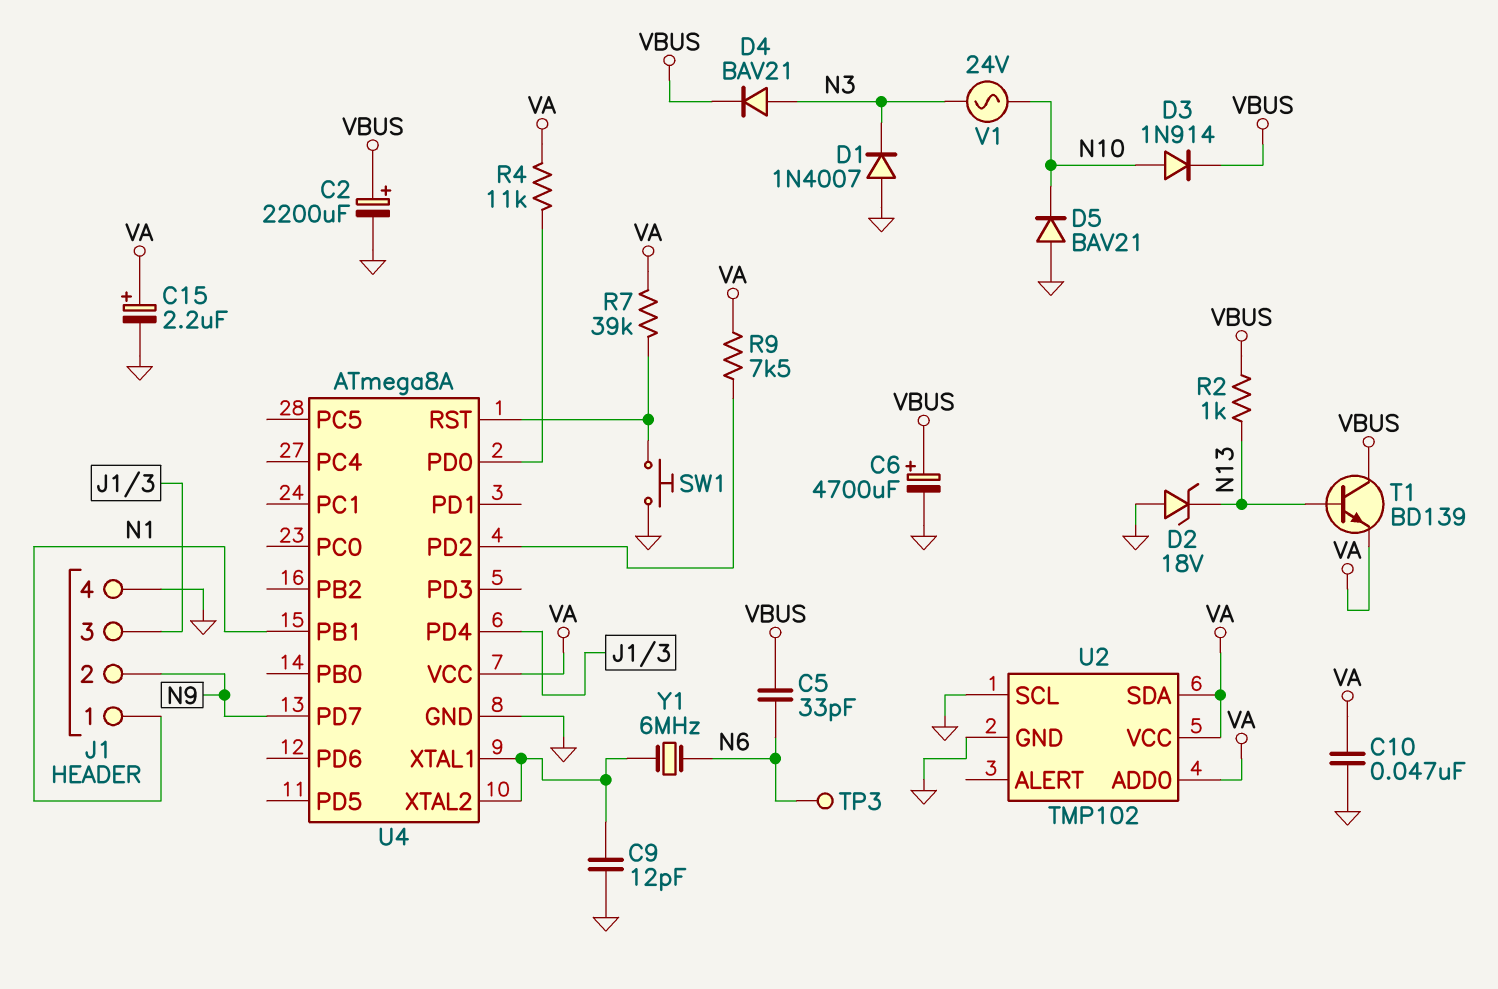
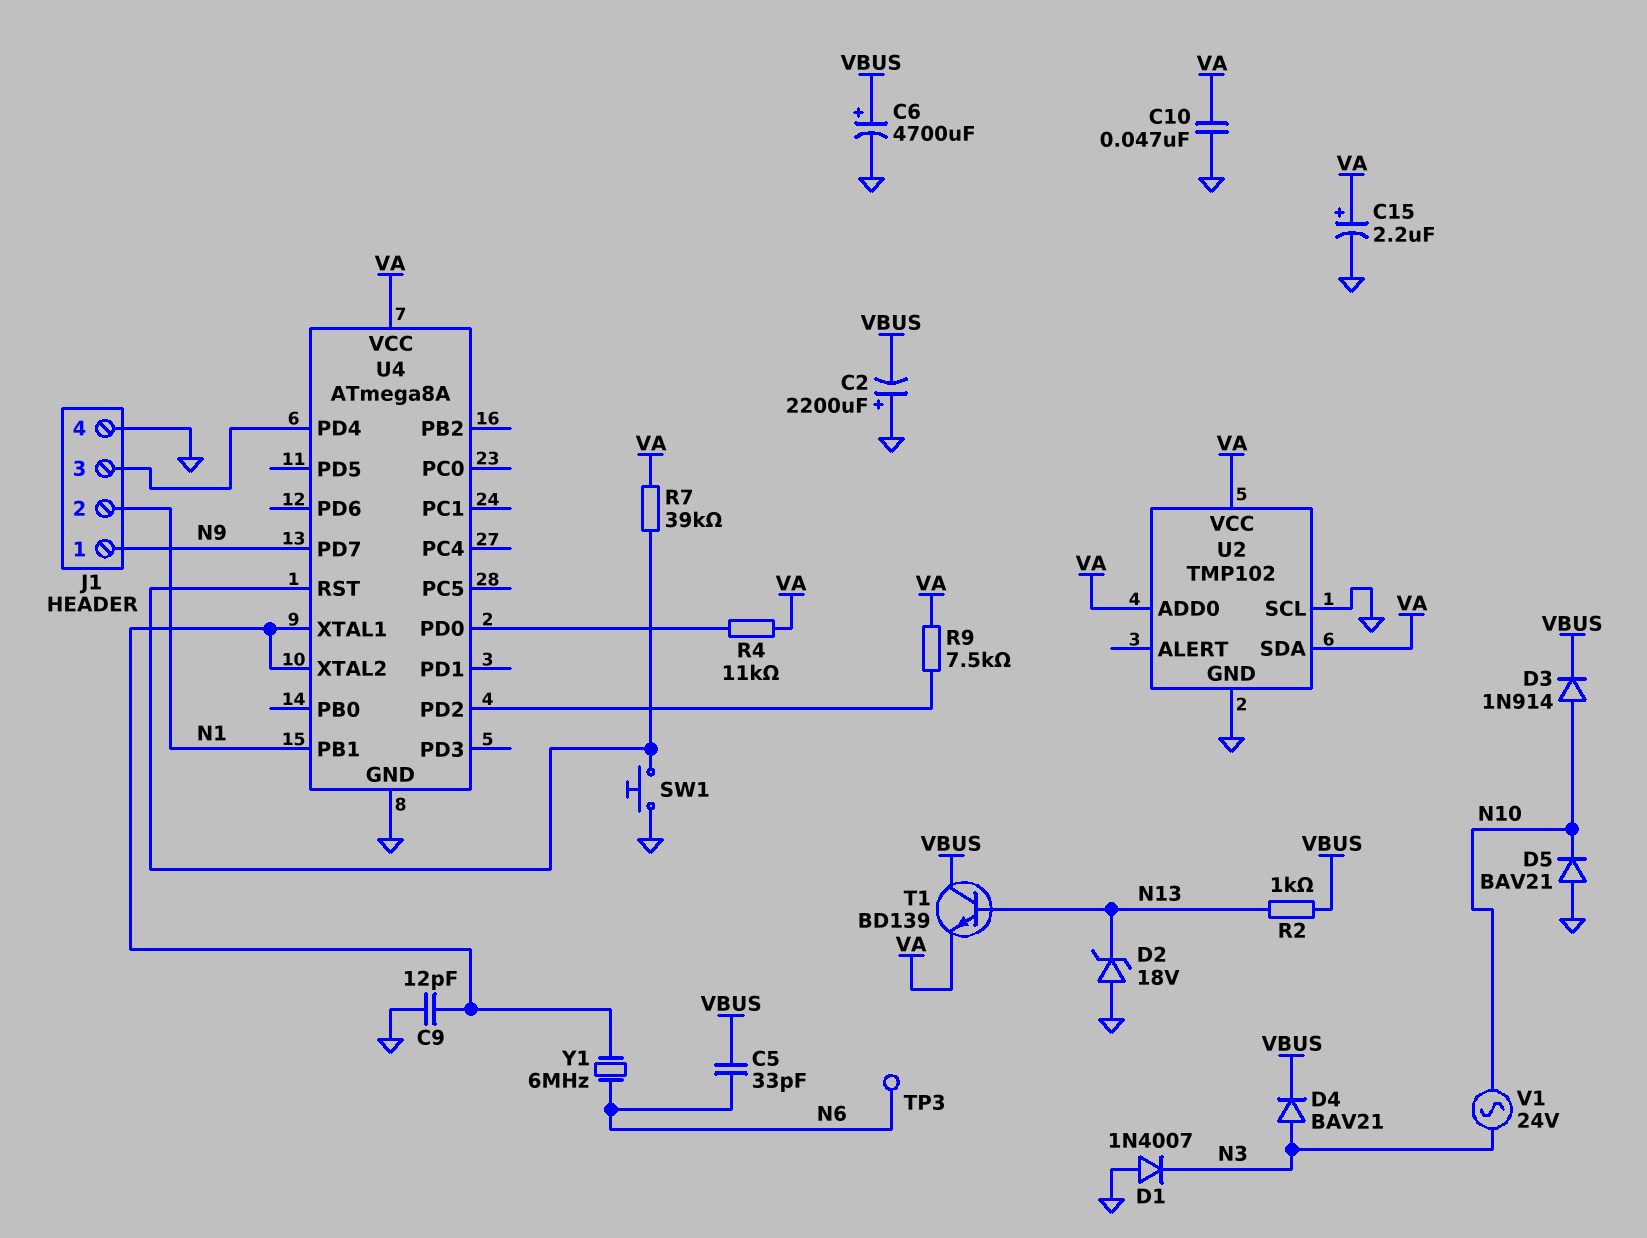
C2: 2200uF (plus VBUS, minus GND) -> 2200uF (plus GND, minus VBUS)
J1 pin 1: N1 -> N9
J1 pin 2: N9 -> N1

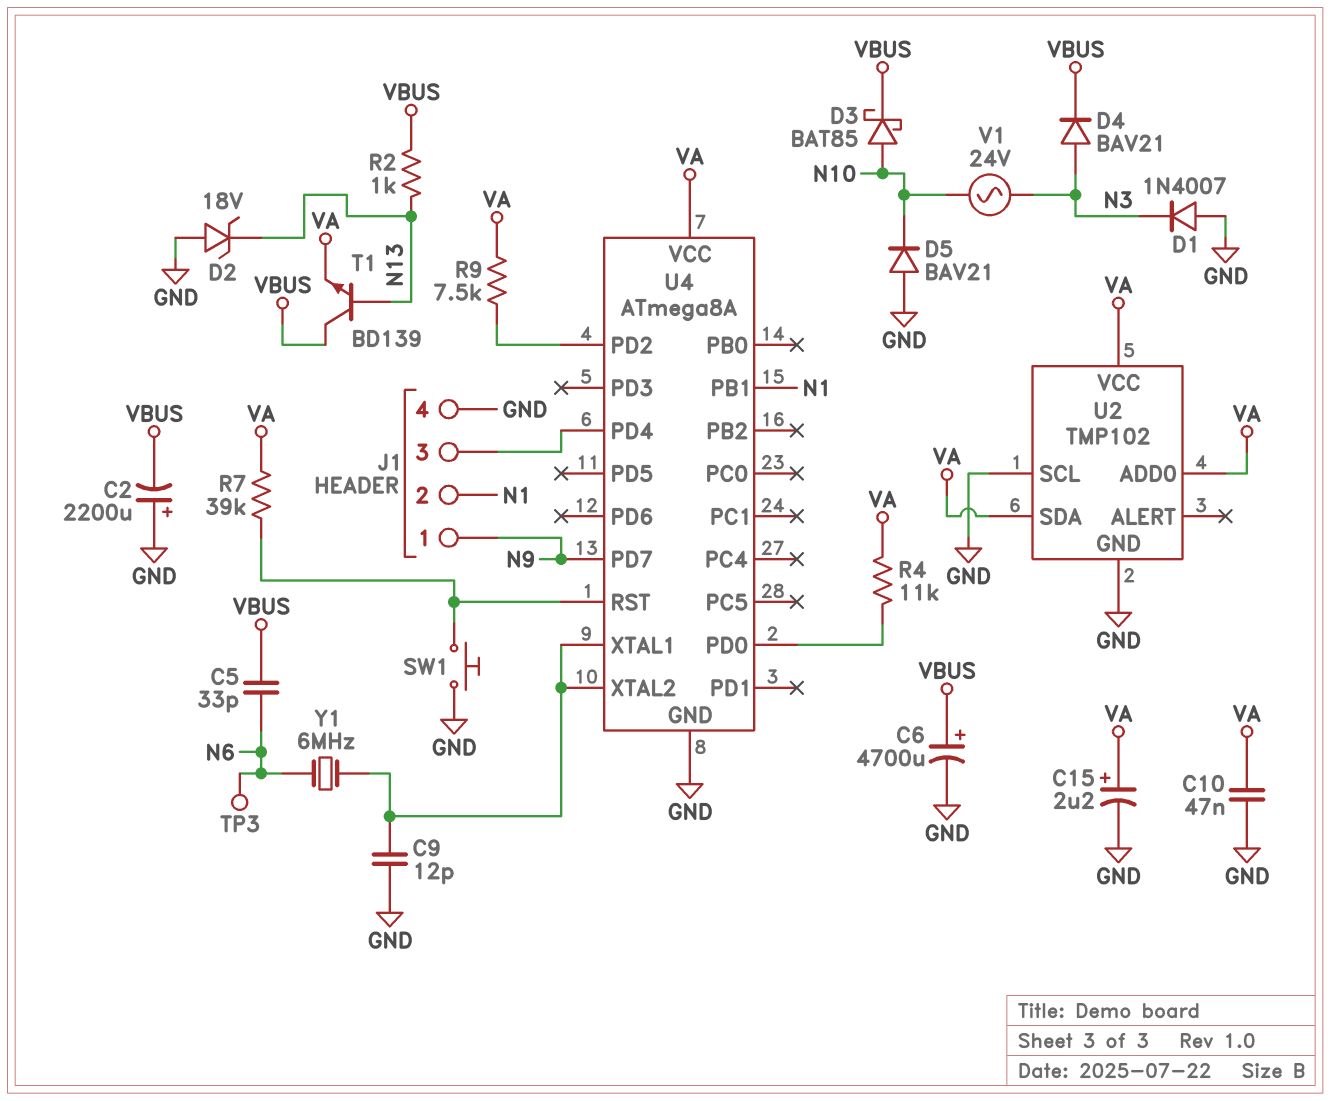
D3: diode 1N914 (A N10, K VBUS) -> schottky BAT85 (A N10, K VBUS)

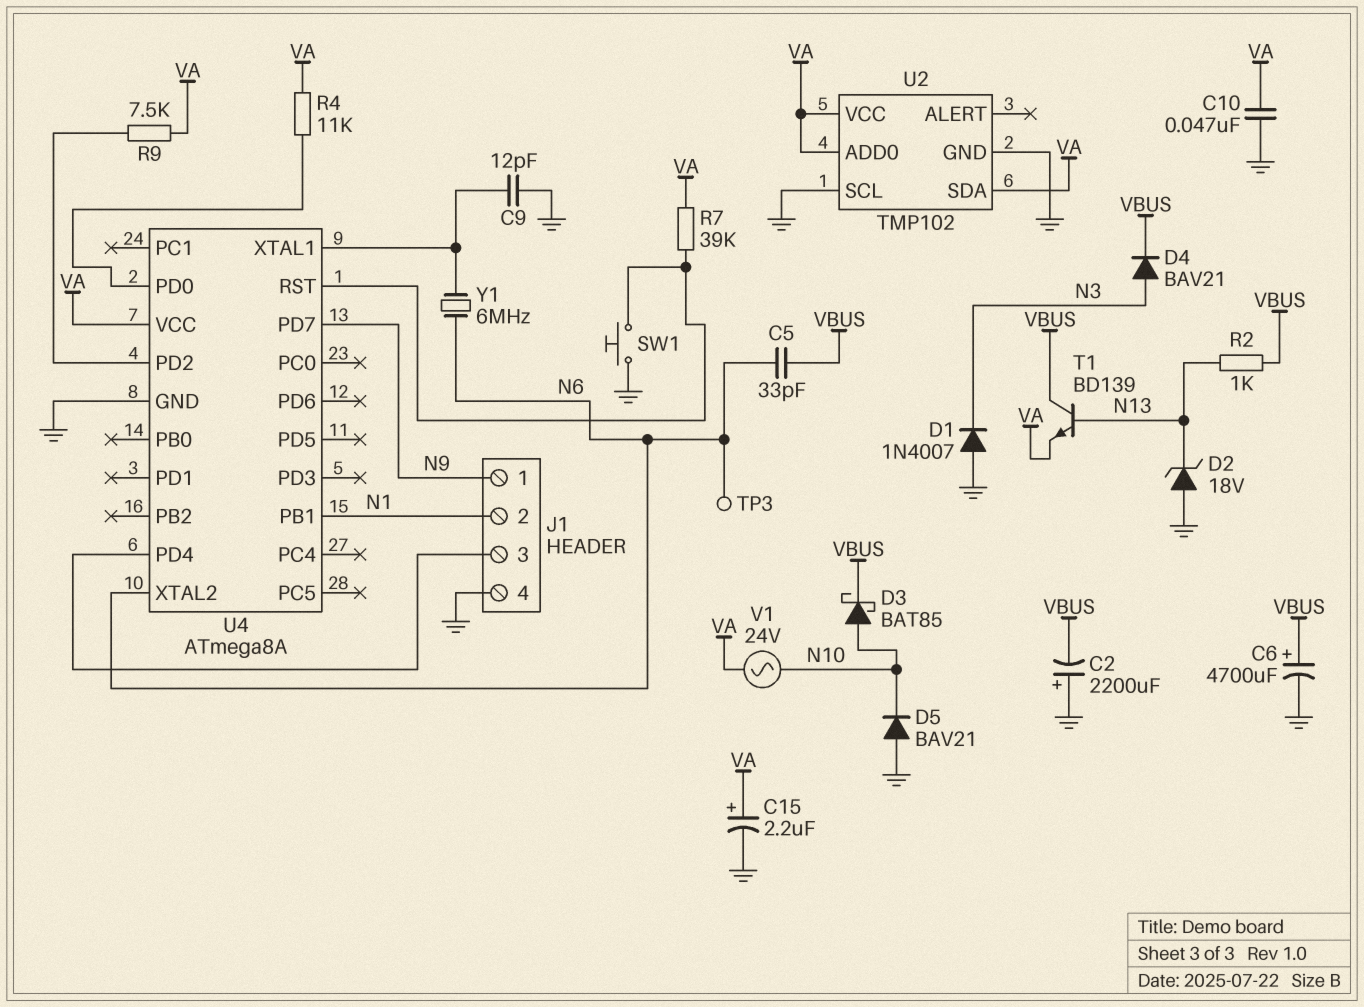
U4 pin XTAL2: U4/XTAL1 -> N6
V1: AC 24V (N3, N10) -> AC 24V (N10, VA)

